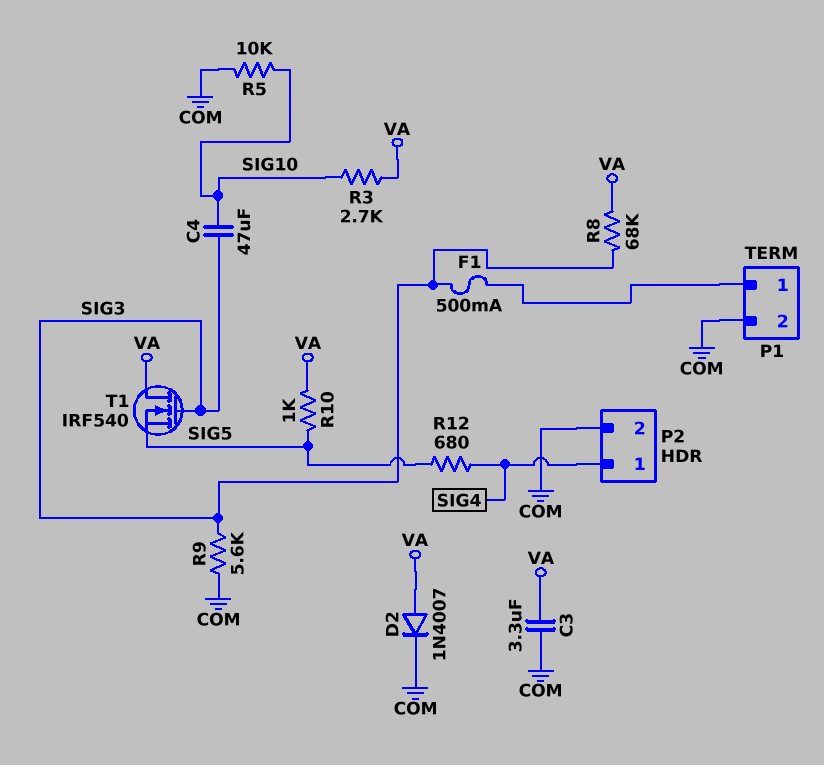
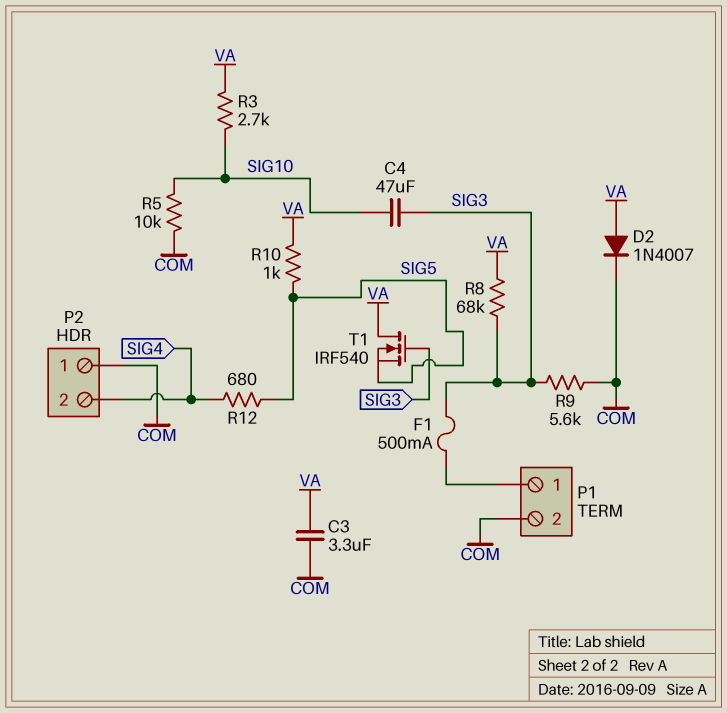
P2 pin 1: SIG4 -> COM
P2 pin 2: COM -> SIG4

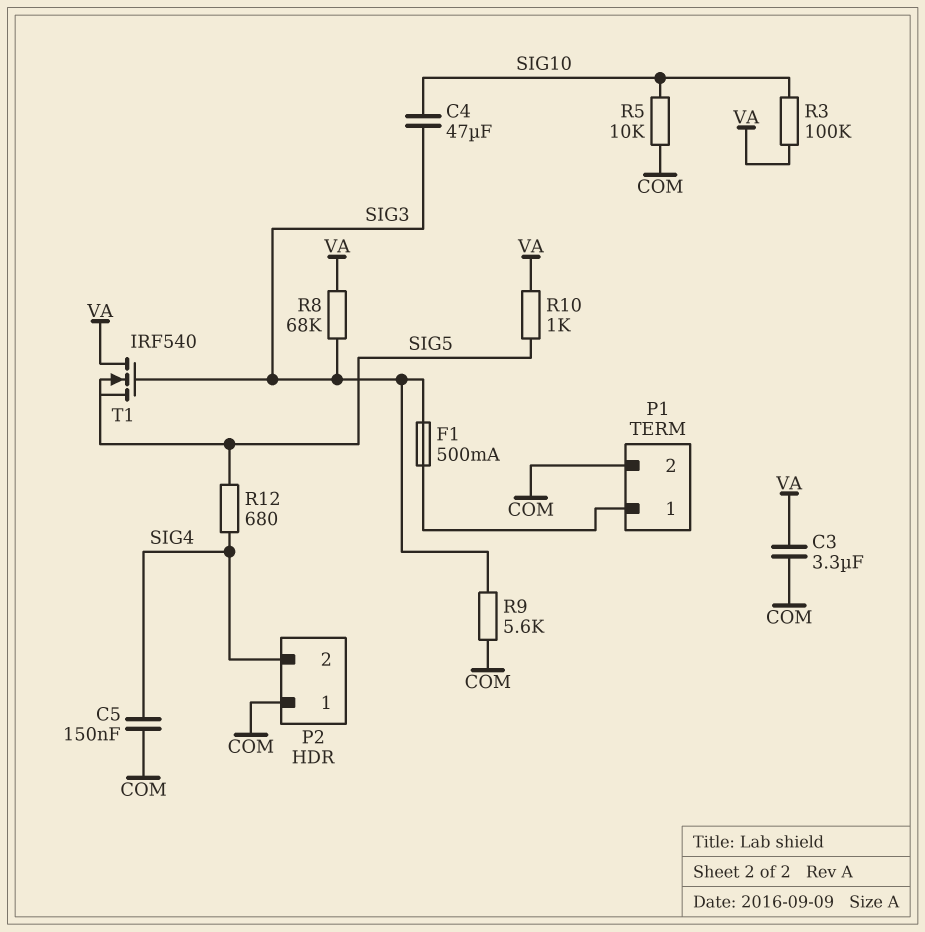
C5: none -> 150nF (COM, SIG4)
D2: diode 1N4007 (A VA, K COM) -> none
R3: 2.7k (SIG10, VA) -> 100k (SIG10, VA)

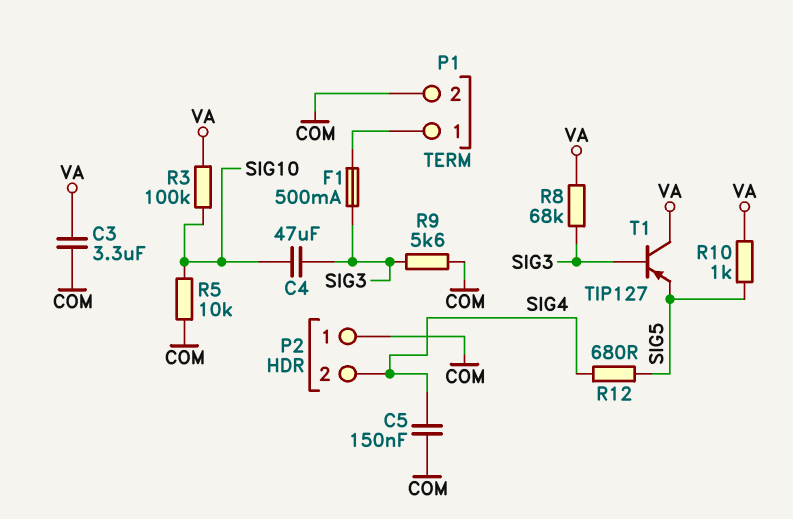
T1: NMOS IRF540 (G SIG3, D VA, S SIG5) -> PNP TIP127 (B SIG3, C VA, E SIG5)

